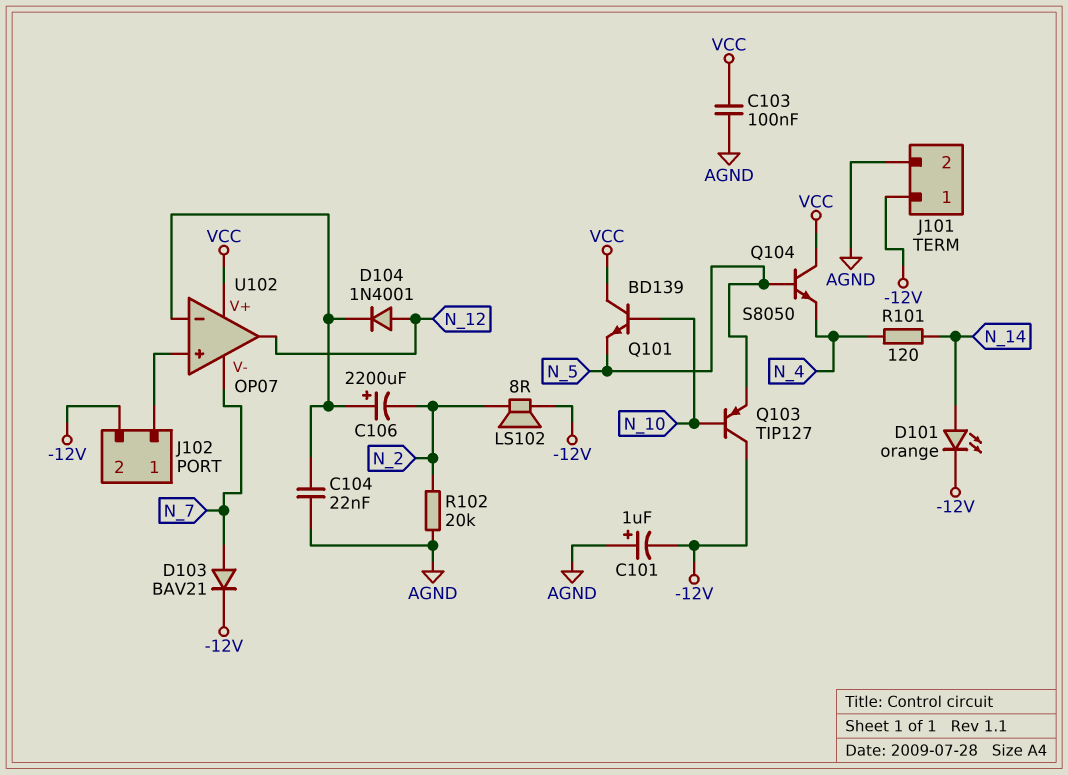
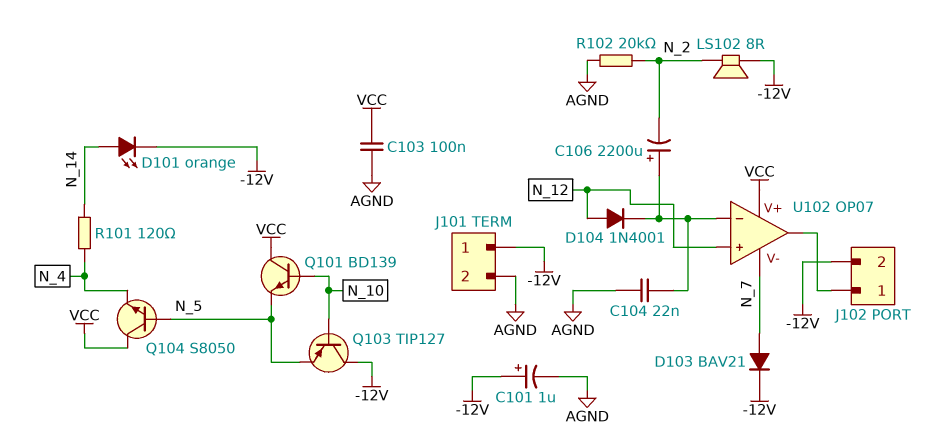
C101: 1uF (plus AGND, minus -12V) -> 1uF (plus -12V, minus AGND)
U102 pin in+: J102/1 -> N_12
U102 pin out: N_12 -> J102/1

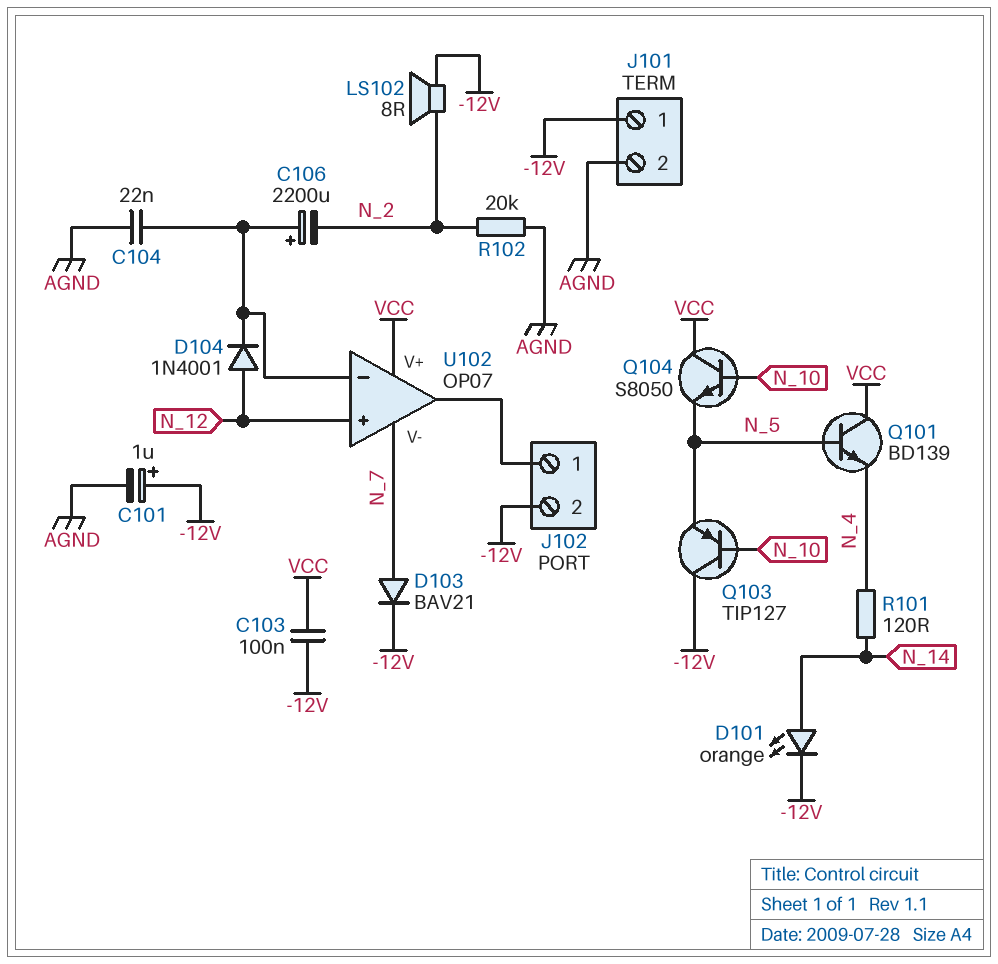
C103: 100nF (AGND, VCC) -> 100nF (-12V, VCC)
Q101: NPN BD139 (B N_10, C VCC, E N_5) -> NPN BD139 (B N_5, C VCC, E N_4)
Q104: NPN S8050 (B N_5, C VCC, E N_4) -> NPN S8050 (B N_10, C VCC, E N_5)

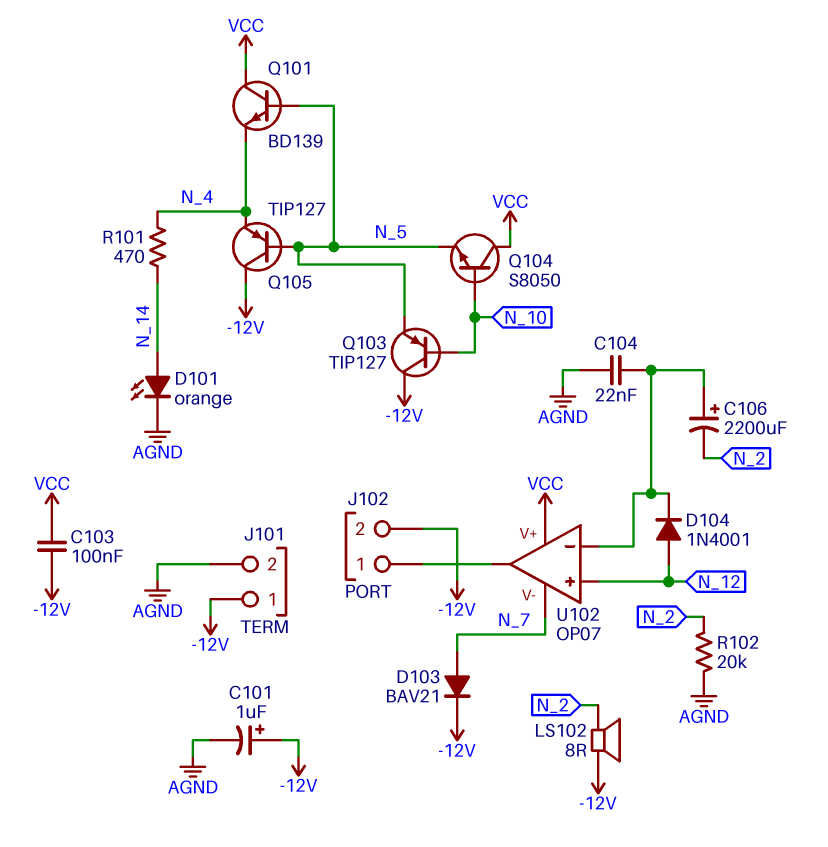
D101: LED orange (A N_14, K -12V) -> LED orange (A N_14, K AGND)
Q105: none -> PNP TIP127 (B N_5, C -12V, E N_4)
R101: 120 (N_4, N_14) -> 470 (N_4, N_14)

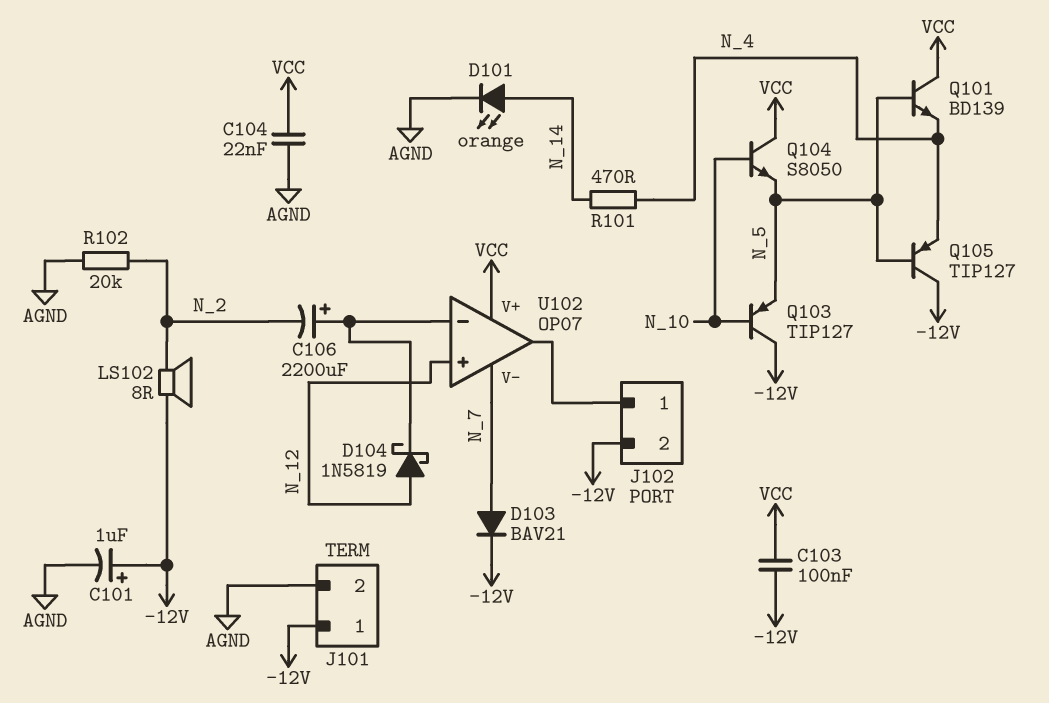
C104: 22nF (AGND, U102/in-) -> 22nF (AGND, VCC)
D104: diode 1N4001 (A N_12, K U102/in-) -> schottky 1N5819 (A N_12, K U102/in-)

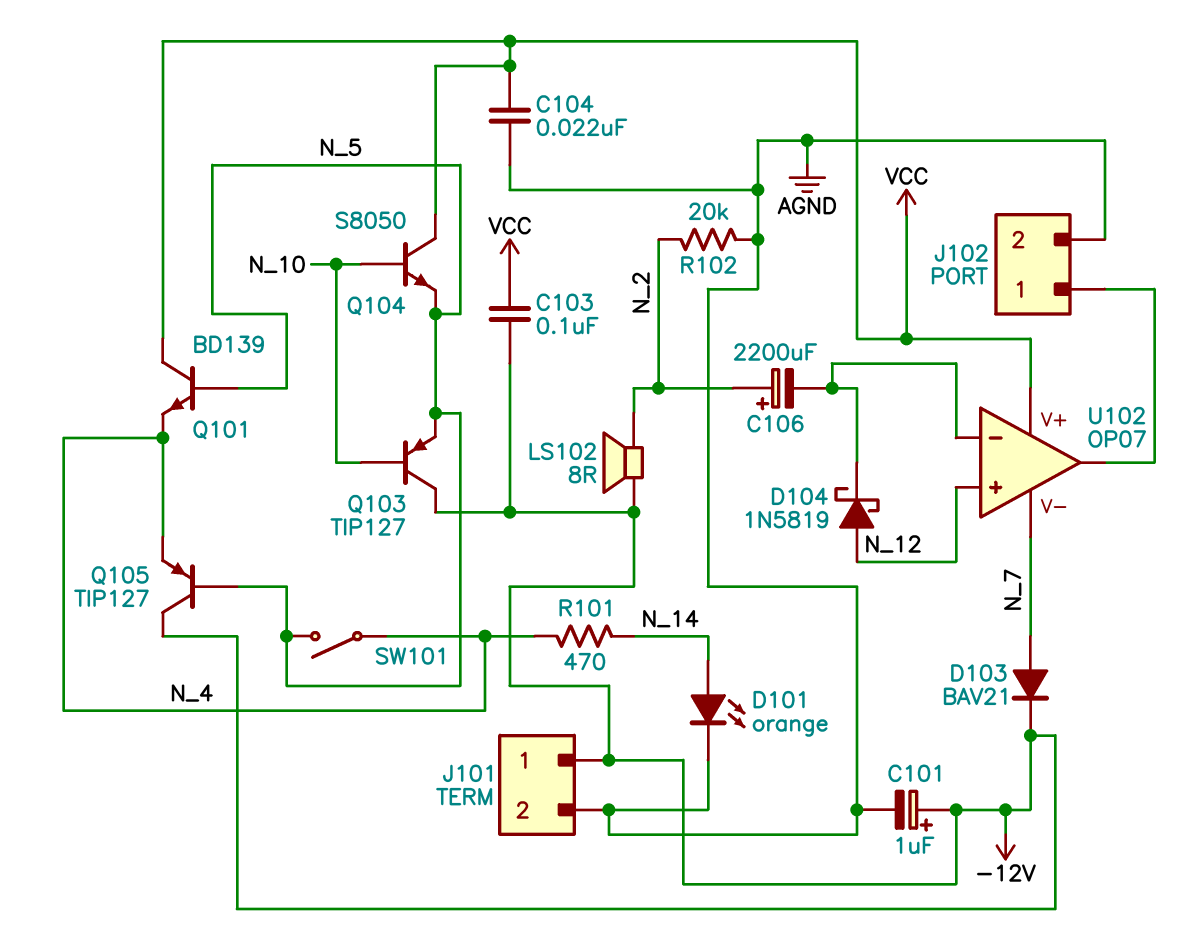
C106: 2200uF (plus U102/in-, minus N_2) -> 2200uF (plus N_2, minus U102/in-)
J102 pin 2: -12V -> AGND
SW101: none -> switch (N_4, N_5)

